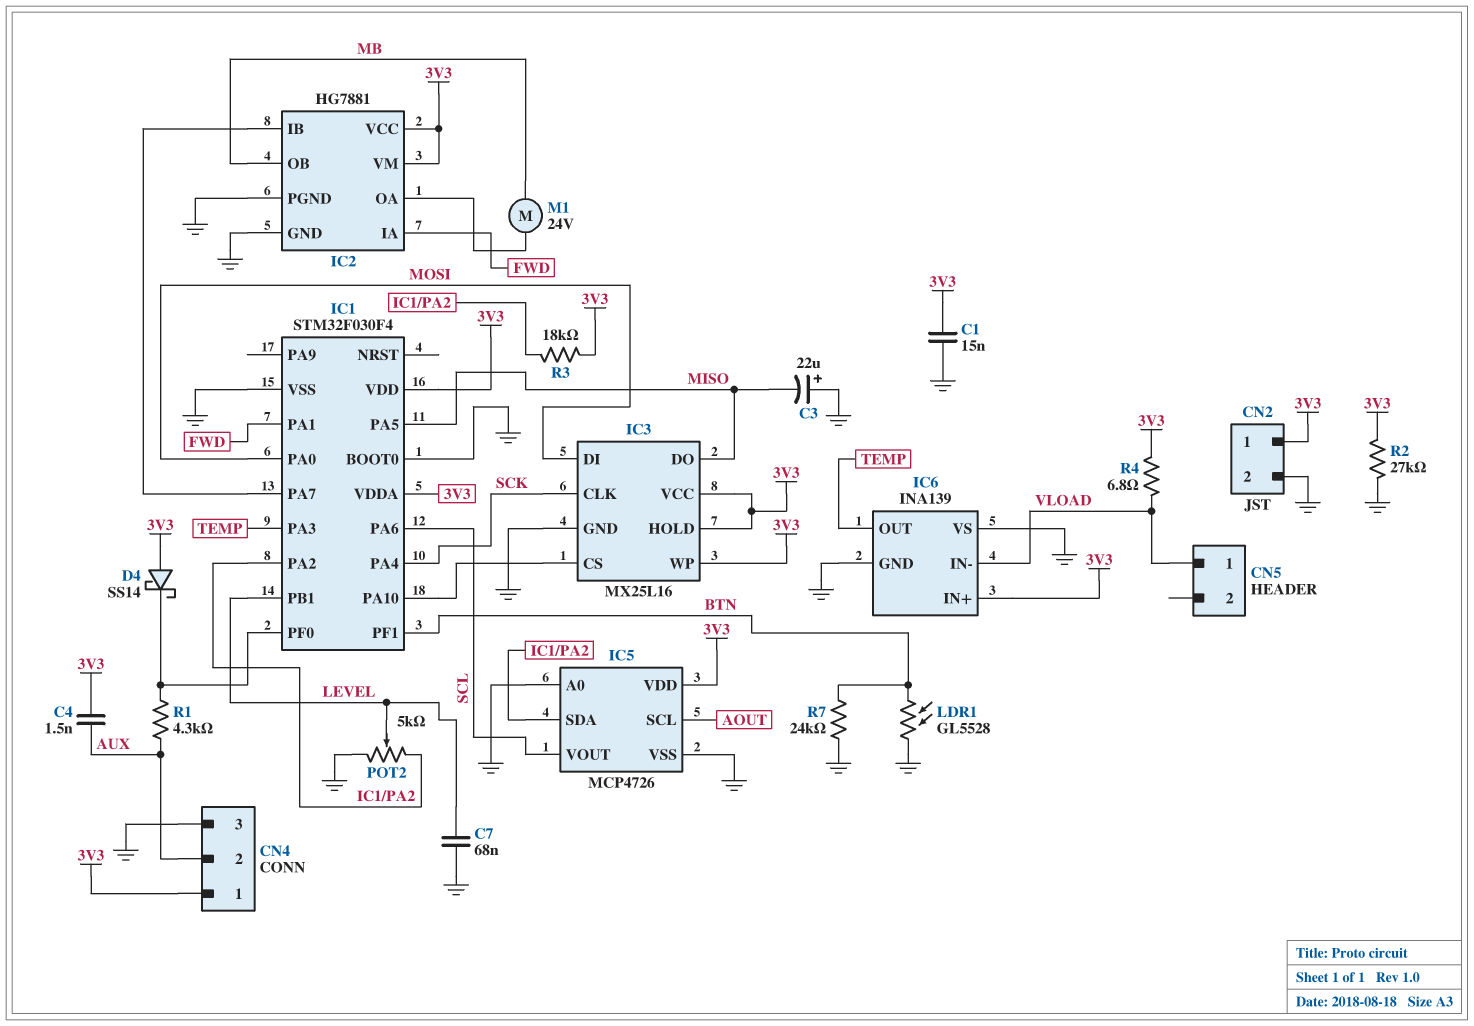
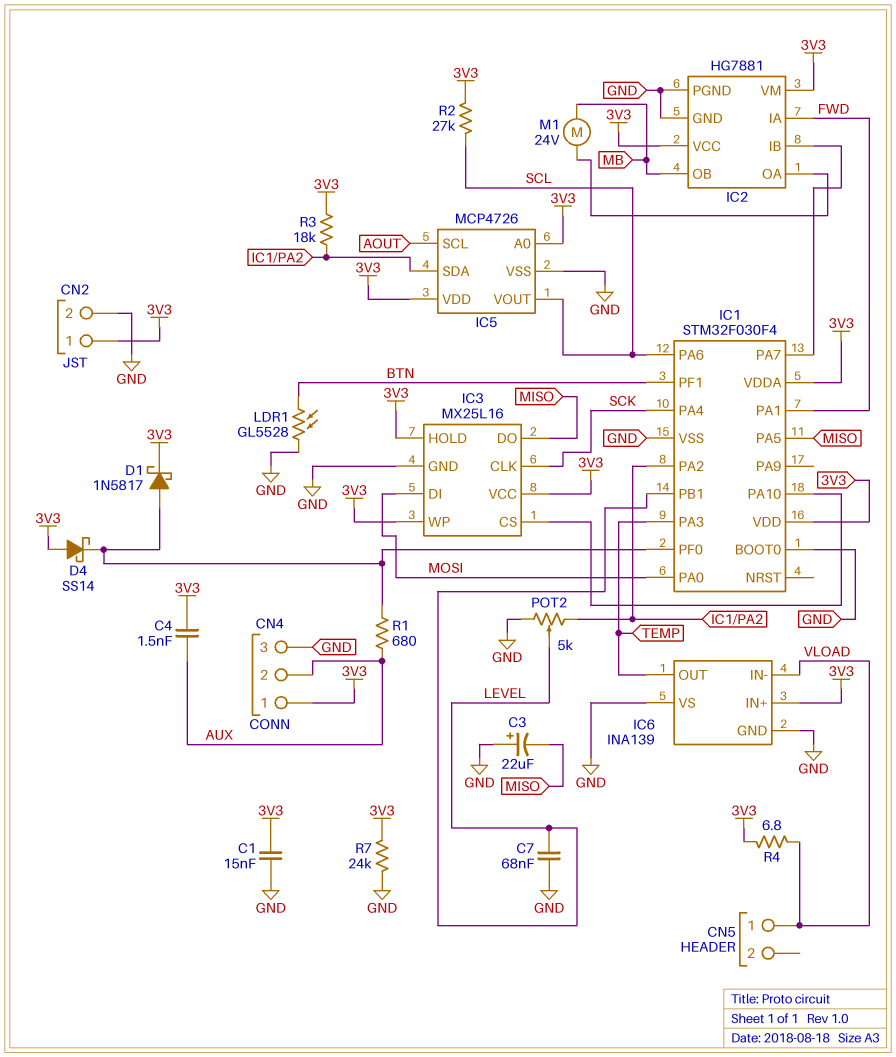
D1: none -> schottky 1N5817 (A IC1/PF0, K 3V3)
IC5 pin A0: GND -> 3V3
R1: 4.3k (AUX, IC1/PF0) -> 680 (AUX, IC1/PF0)
R2: 27k (3V3, GND) -> 27k (3V3, SCL)
R7: 24k (BTN, GND) -> 24k (3V3, GND)

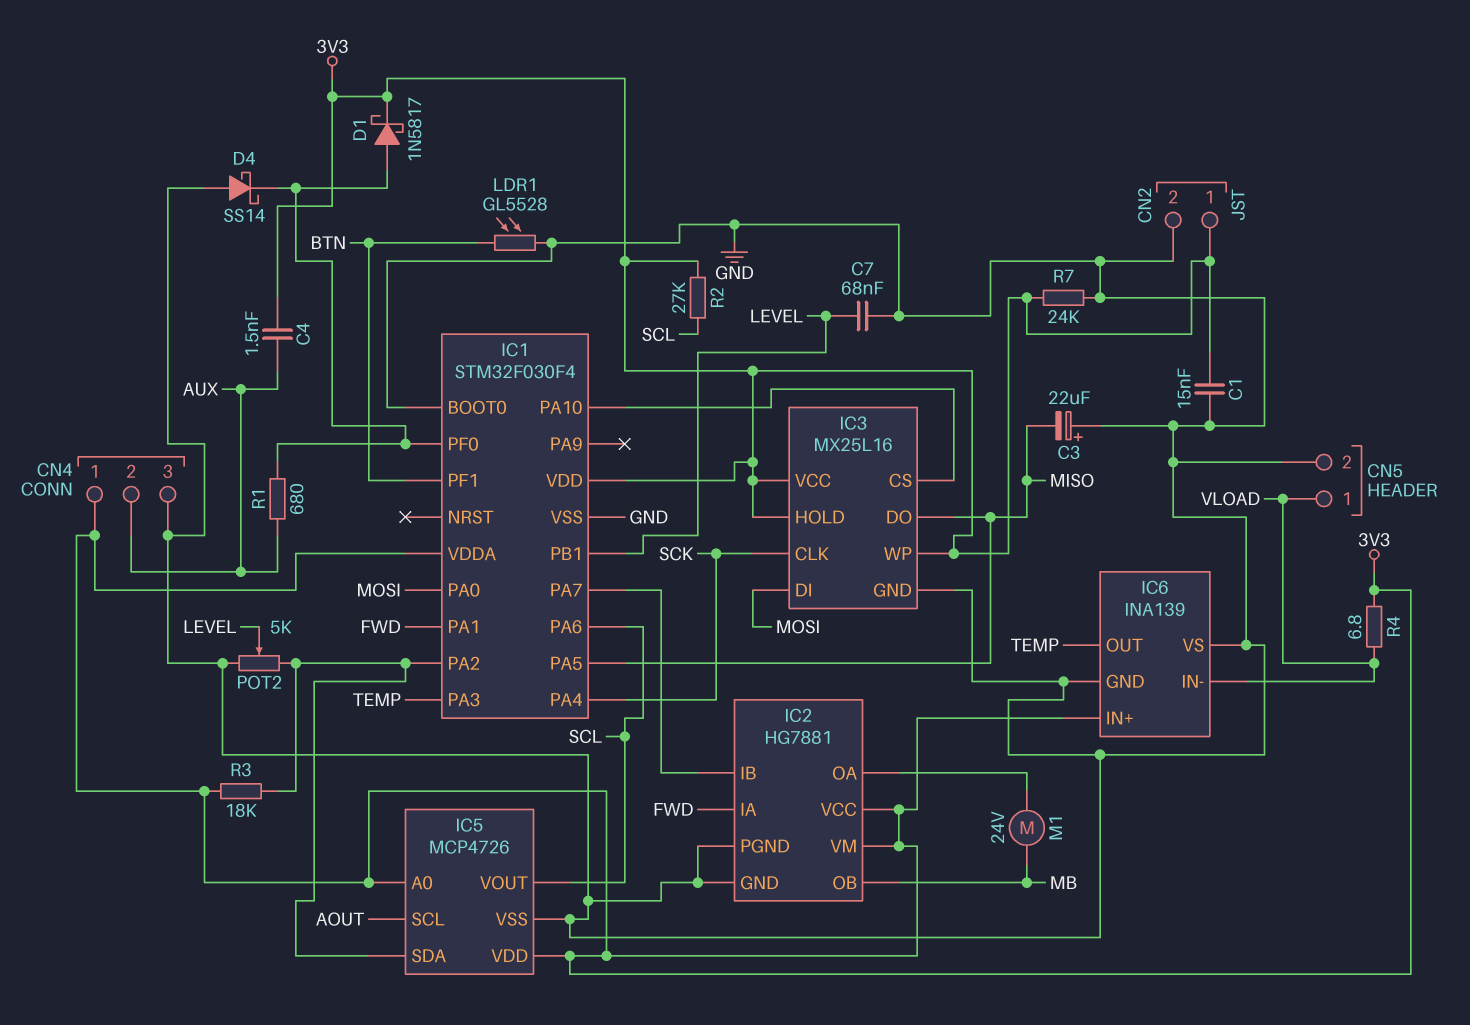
CN5 pin 2: none -> GND
D4: schottky SS14 (A 3V3, K IC1/PF0) -> schottky SS14 (A GND, K IC1/PF0)

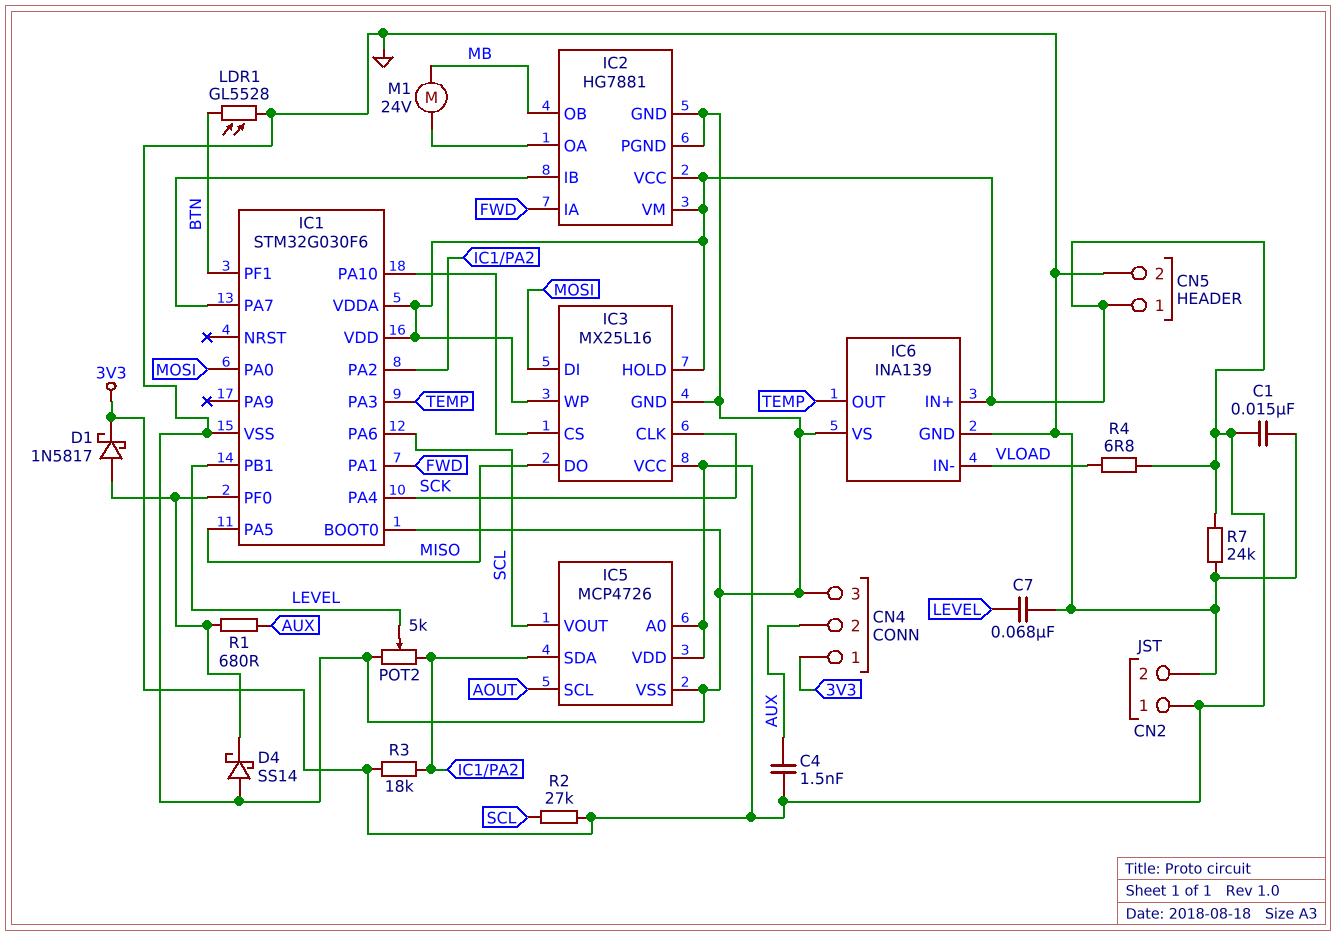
C3: 22uF (plus GND, minus MISO) -> none
CN5 pin 1: VLOAD -> 3V3
IC1: STM32F030F4 -> STM32G030F6

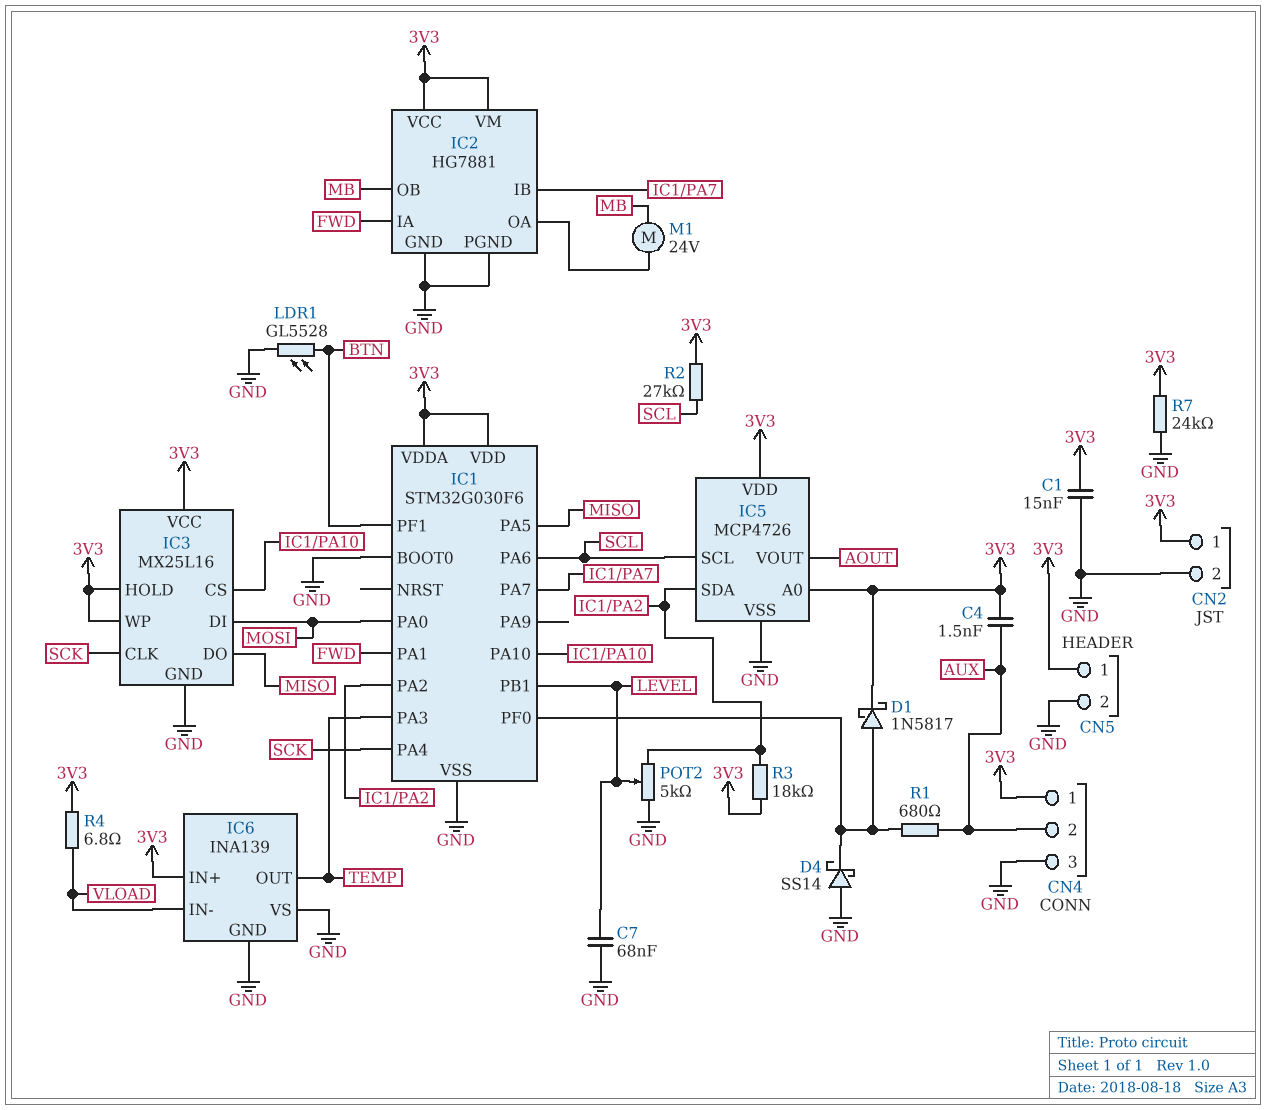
IC5 pin SCL: AOUT -> SCL
IC5 pin VOUT: SCL -> AOUT

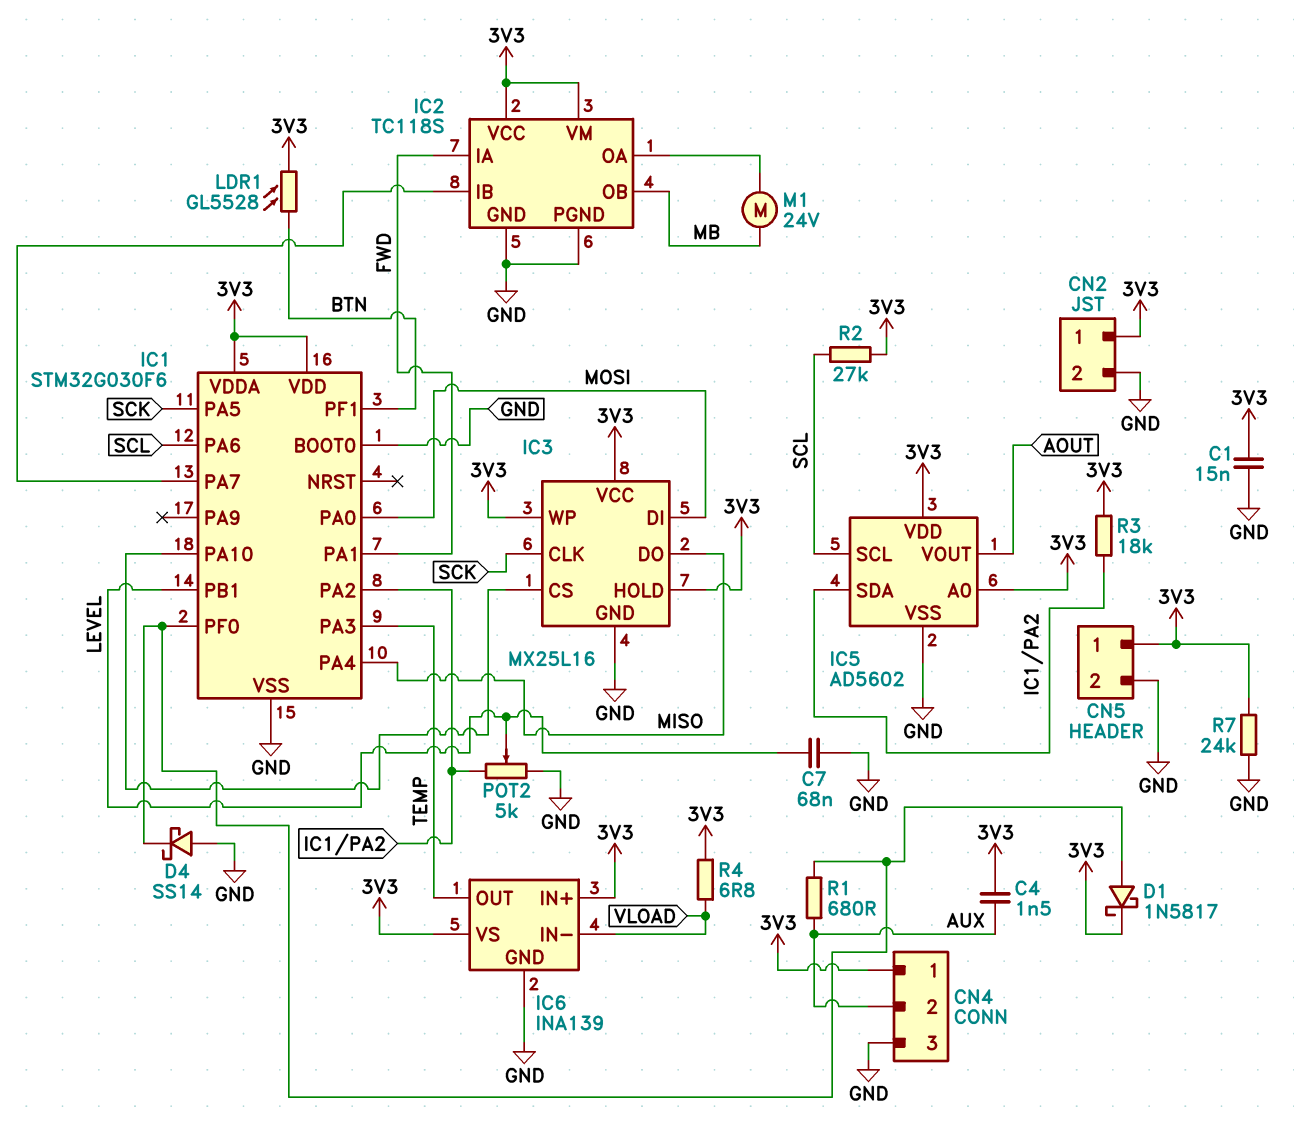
IC1 pin PA4: SCK -> MISO
IC1 pin PA5: MISO -> SCK
IC2: HG7881 -> TC118S
IC5: MCP4726 -> AD5602
IC6 pin VS: GND -> 3V3
LDR1: GL5528 (BTN, GND) -> GL5528 (3V3, BTN)

